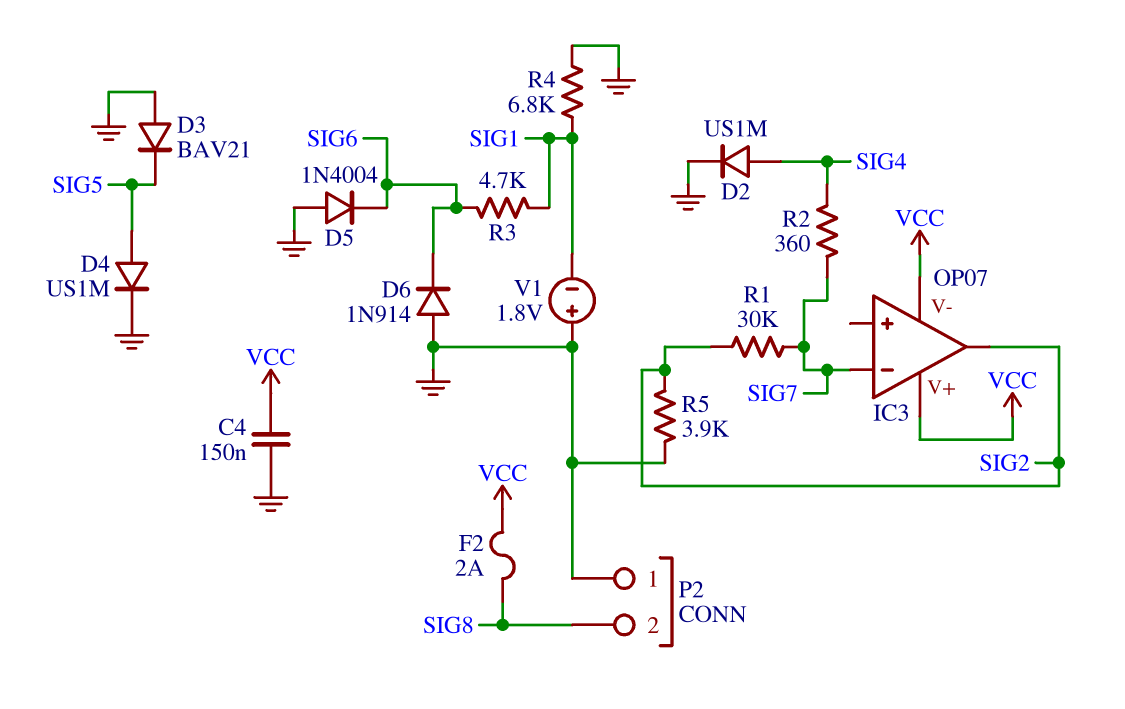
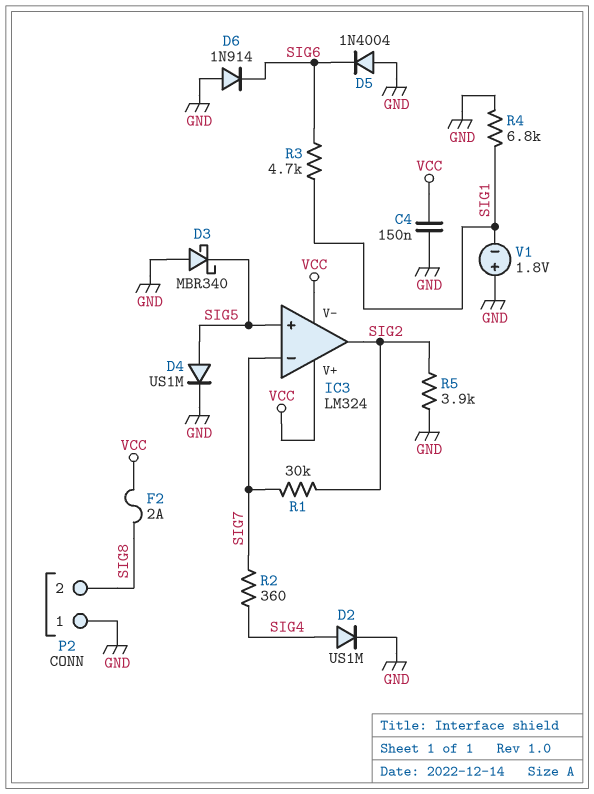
D3: diode BAV21 (A GND, K SIG5) -> schottky MBR340 (A GND, K SIG5)
IC3: OP07 -> LM324
IC3 pin in+: none -> SIG5

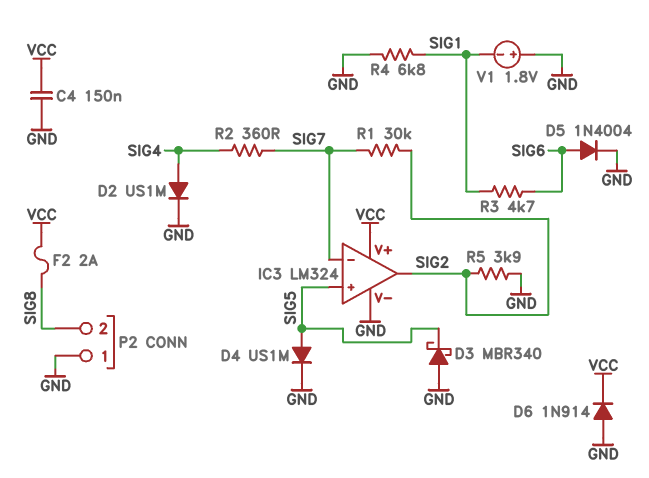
D5: diode 1N4004 (A GND, K SIG6) -> diode 1N4004 (A SIG6, K GND)
D6: diode 1N914 (A GND, K SIG6) -> diode 1N914 (A GND, K VCC)
IC3 pin V-: VCC -> GND

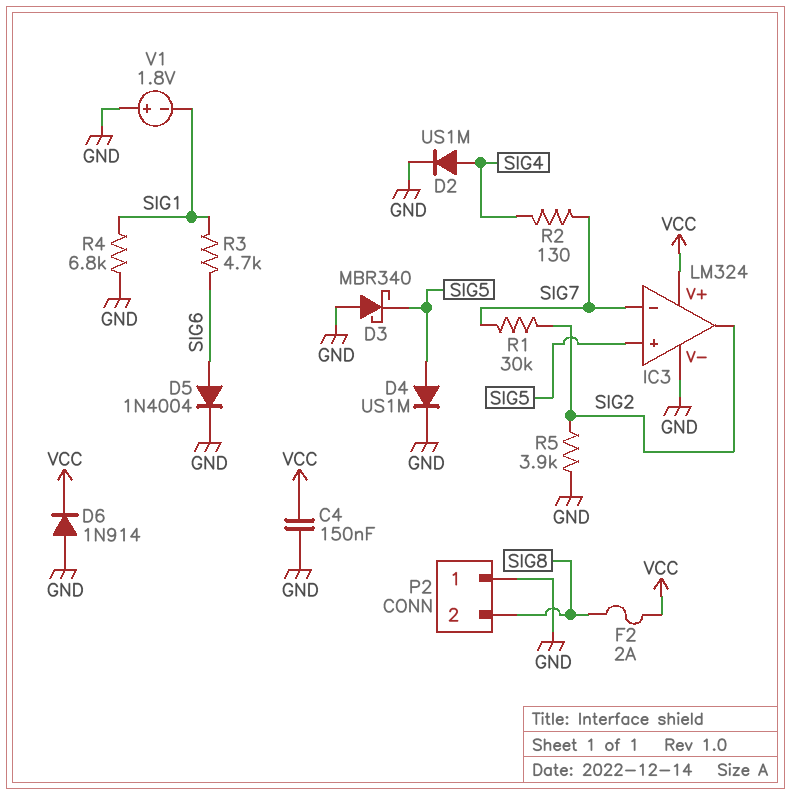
R2: 360 (SIG4, SIG7) -> 130 (SIG4, SIG7)

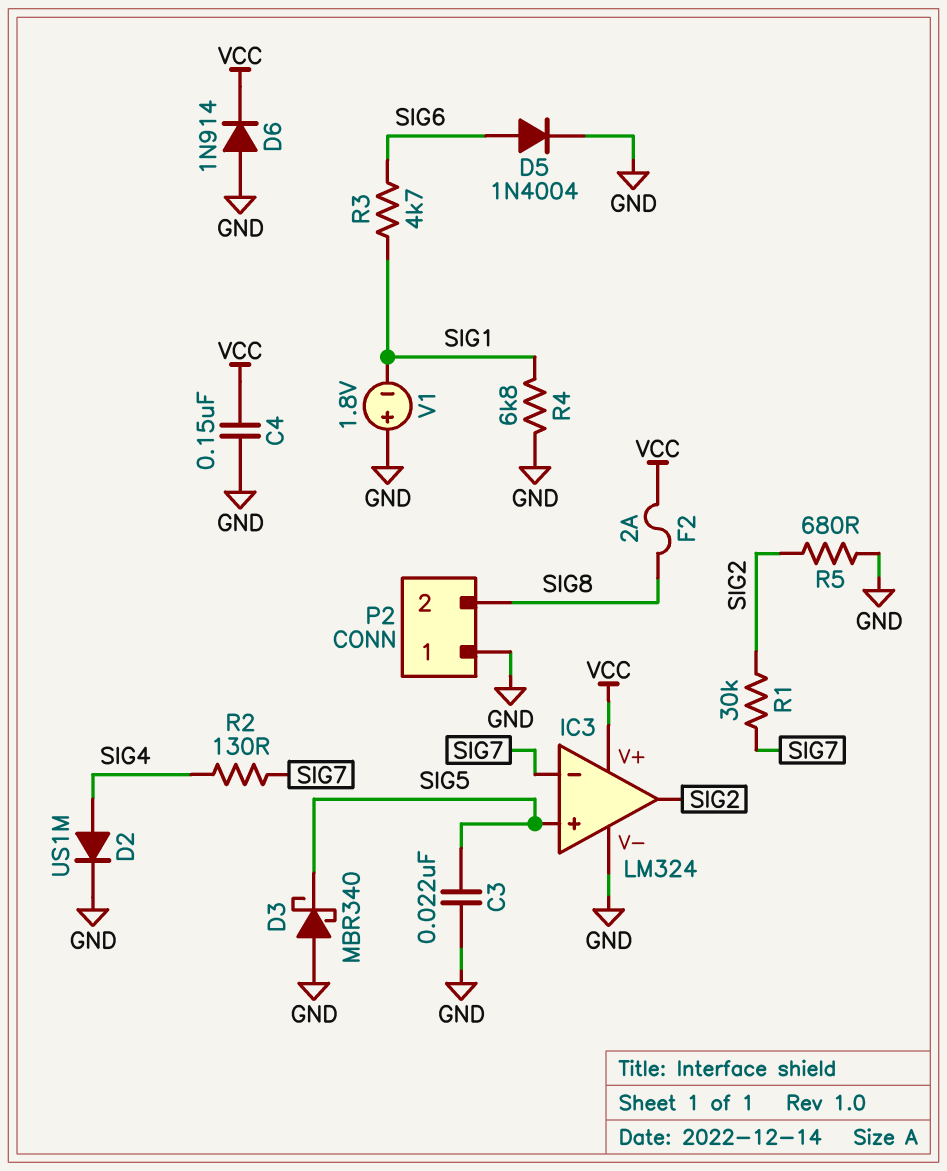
C3: none -> 22nF (GND, SIG5)
D4: diode US1M (A SIG5, K GND) -> none
R5: 3.9k (GND, SIG2) -> 680 (GND, SIG2)

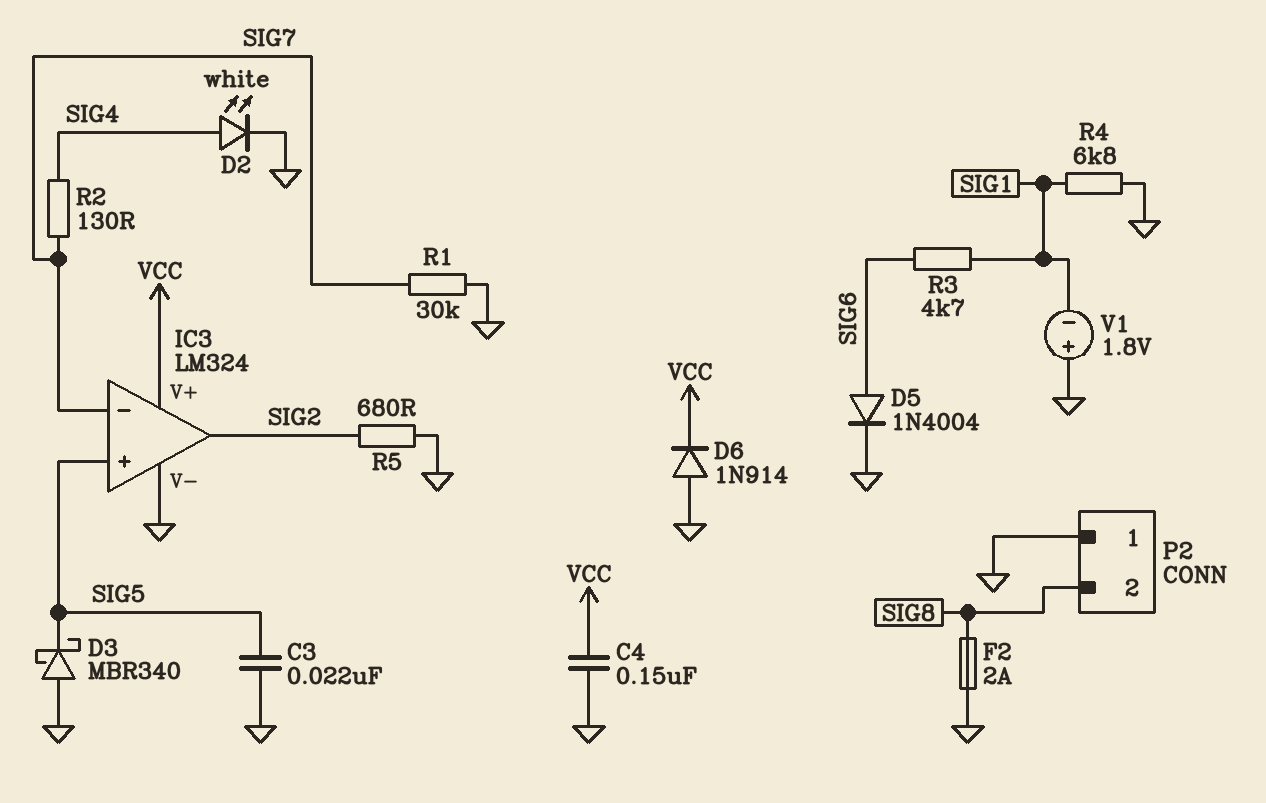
D2: diode US1M (A SIG4, K GND) -> LED white (A SIG4, K GND)
F2: 2A (SIG8, VCC) -> 2A (GND, SIG8)
R1: 30k (SIG2, SIG7) -> 30k (GND, SIG7)

